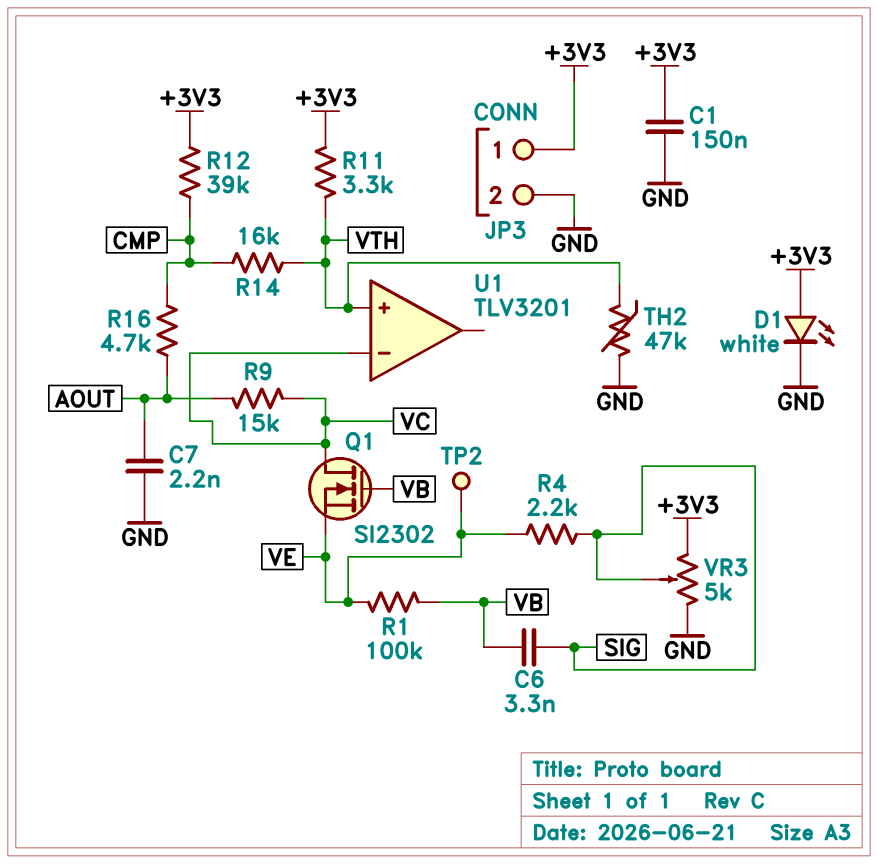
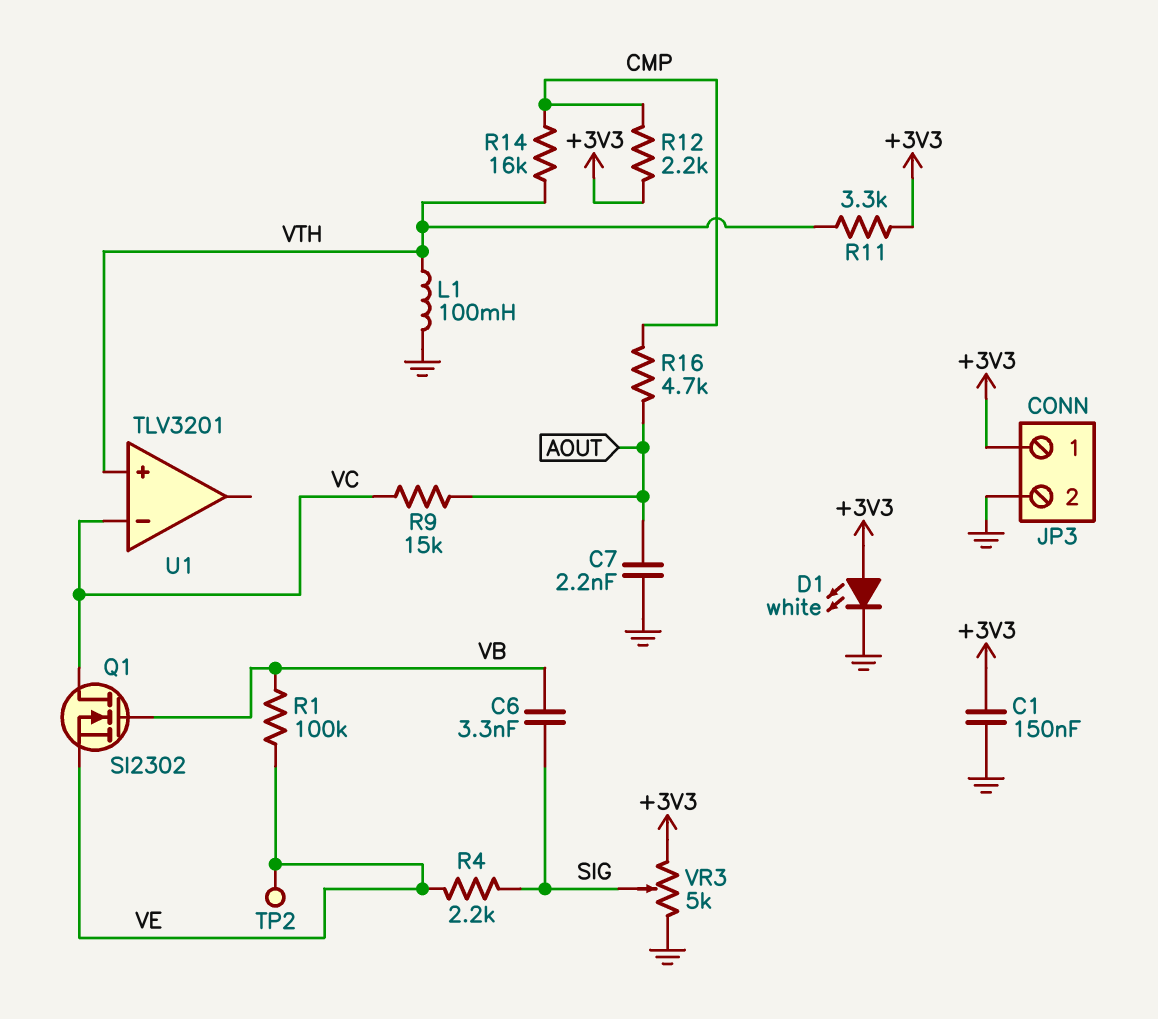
L1: none -> 100mH (GND, VTH)
R12: 39k (+3V3, CMP) -> 2.2k (+3V3, CMP)
TH2: 47k (GND, VTH) -> none

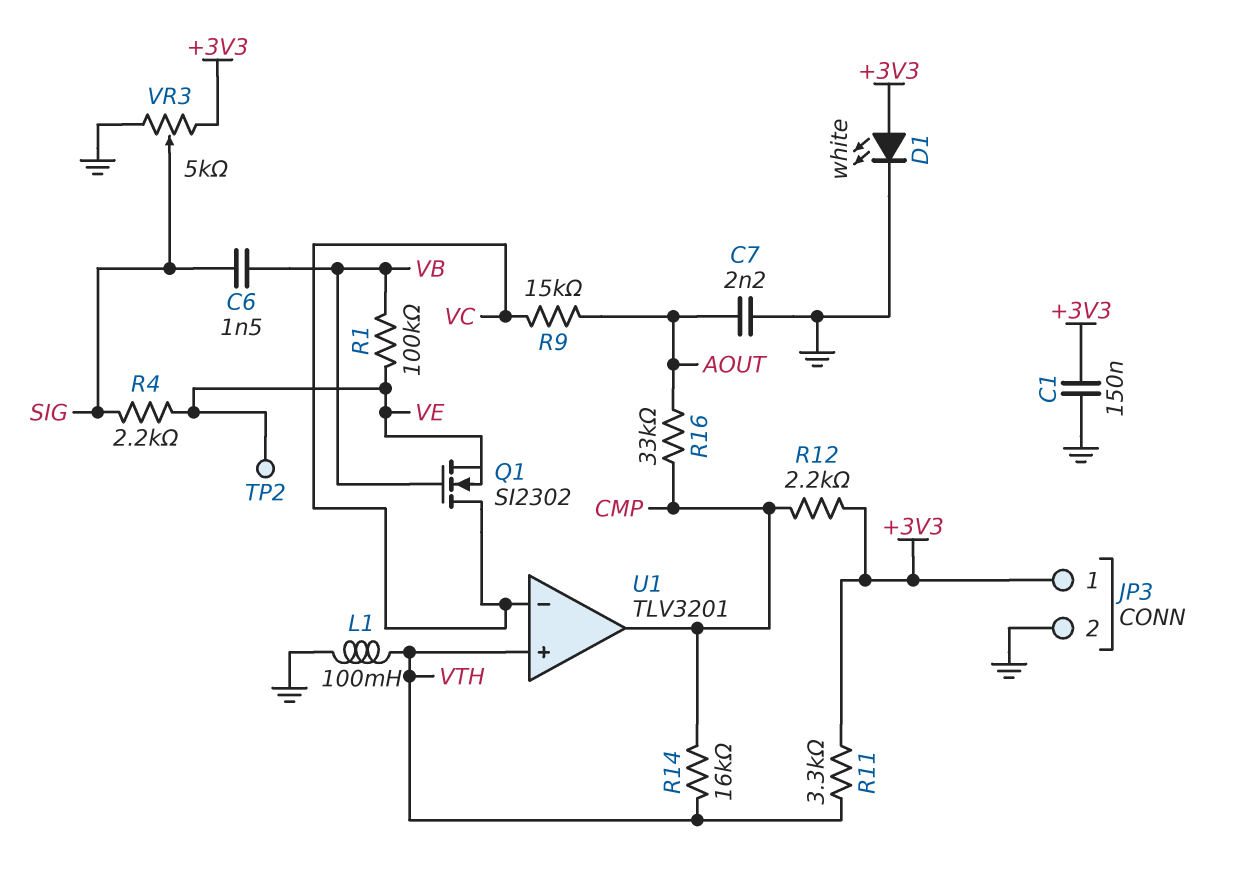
C6: 3.3nF (SIG, VB) -> 1.5nF (SIG, VB)
R16: 4.7k (AOUT, CMP) -> 33k (AOUT, CMP)
U1 pin out: none -> CMP

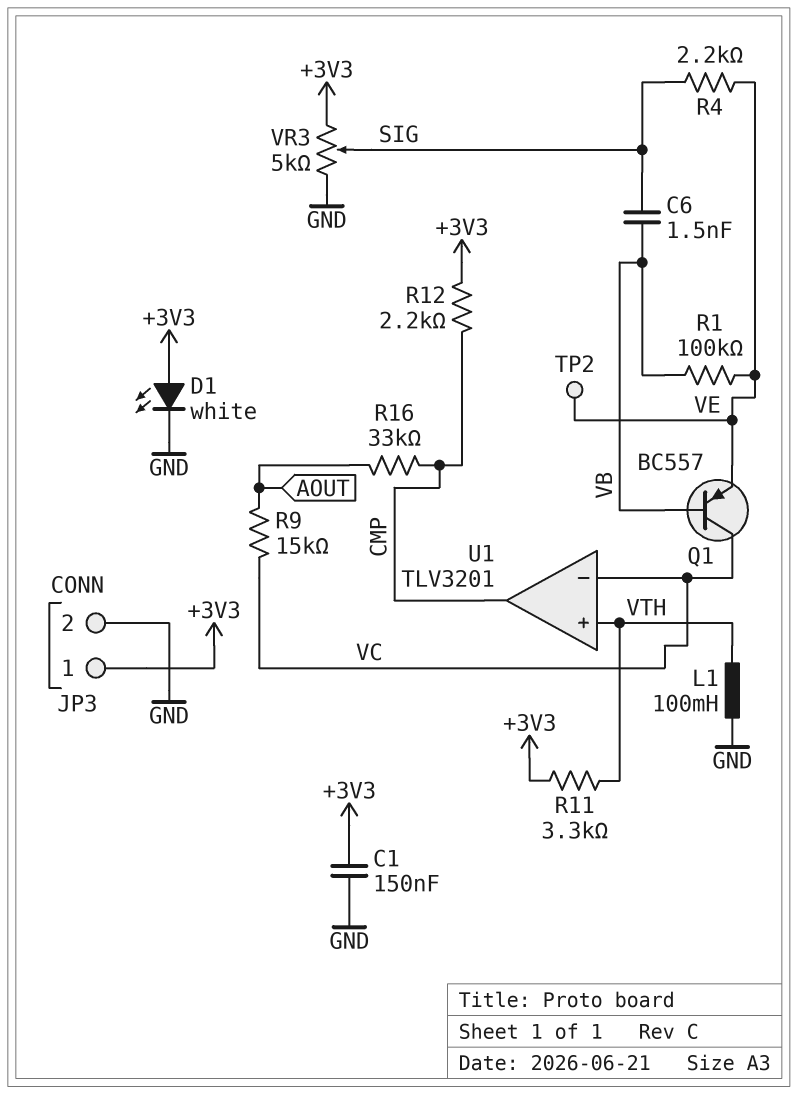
C7: 2.2nF (AOUT, GND) -> none
Q1: NMOS SI2302 (G VB, D VC, S VE) -> PNP BC557 (B VB, C VC, E VE)
R14: 16k (CMP, VTH) -> none

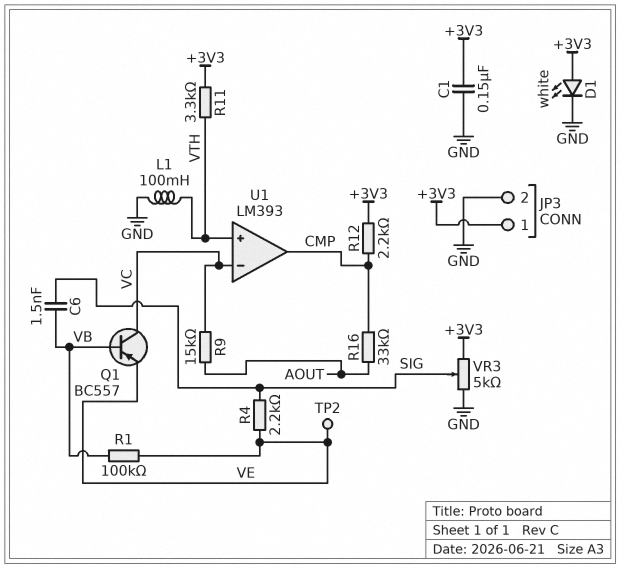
U1: TLV3201 -> LM393

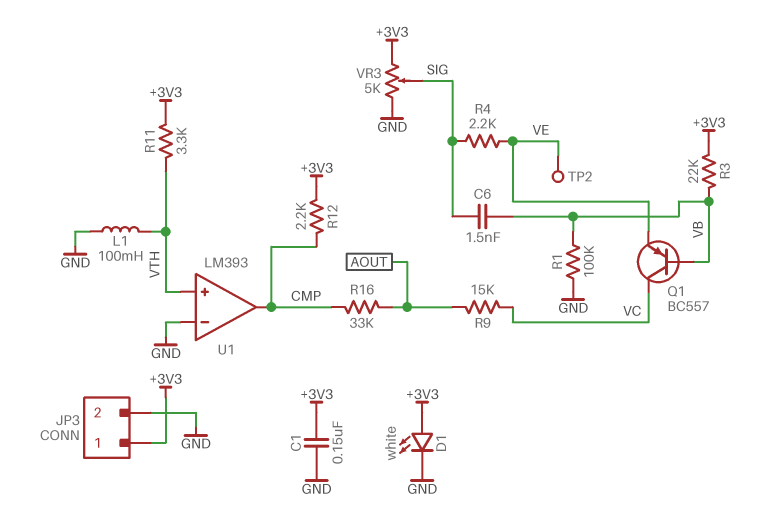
R1: 100k (VB, VE) -> 100k (GND, VB)
R3: none -> 22k (+3V3, VB)
U1 pin in-: VC -> GND

